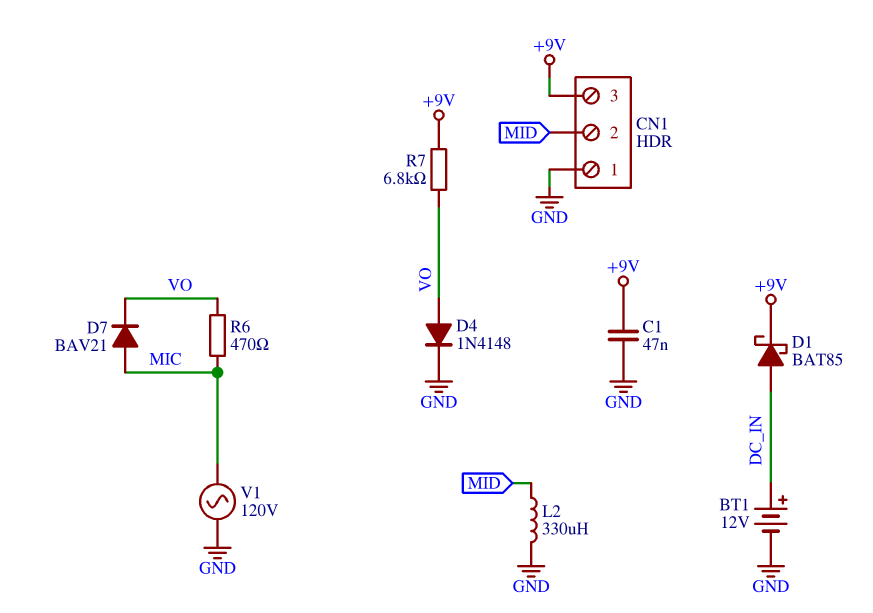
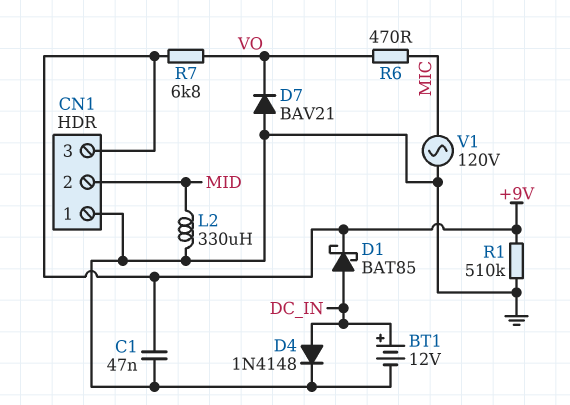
D4: diode 1N4148 (A VO, K GND) -> diode 1N4148 (A DC_IN, K GND)
D7: diode BAV21 (A MIC, K VO) -> diode BAV21 (A GND, K VO)
R1: none -> 510k (+9V, GND)

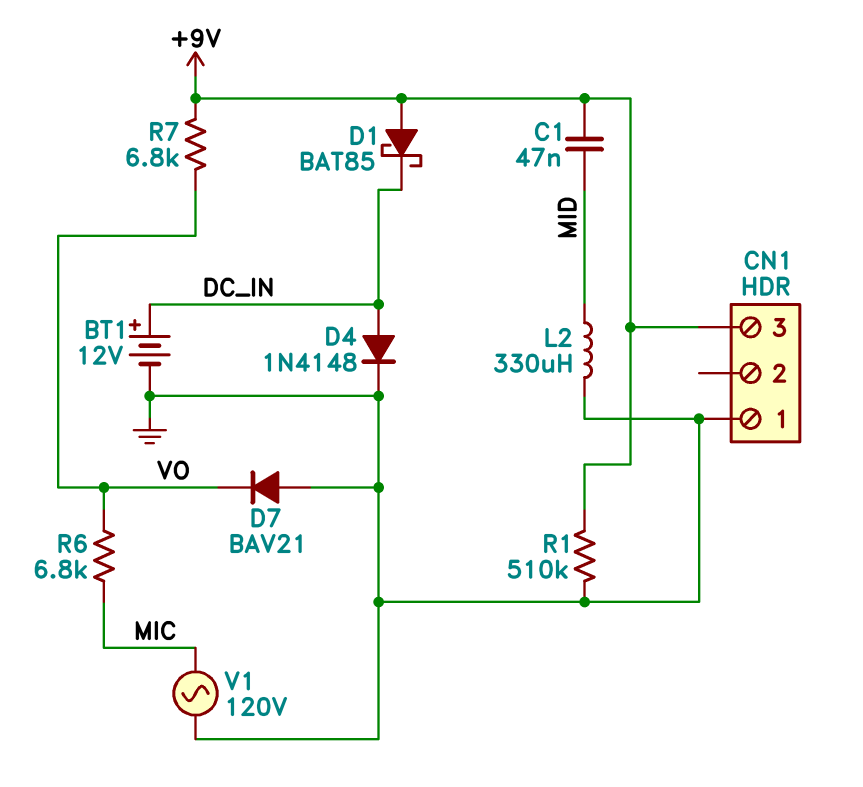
C1: 47nF (+9V, GND) -> 47nF (+9V, MID)
CN1 pin 2: MID -> none
D1: schottky BAT85 (A DC_IN, K +9V) -> schottky BAT85 (A +9V, K DC_IN)
R6: 470 (MIC, VO) -> 6.8k (MIC, VO)

